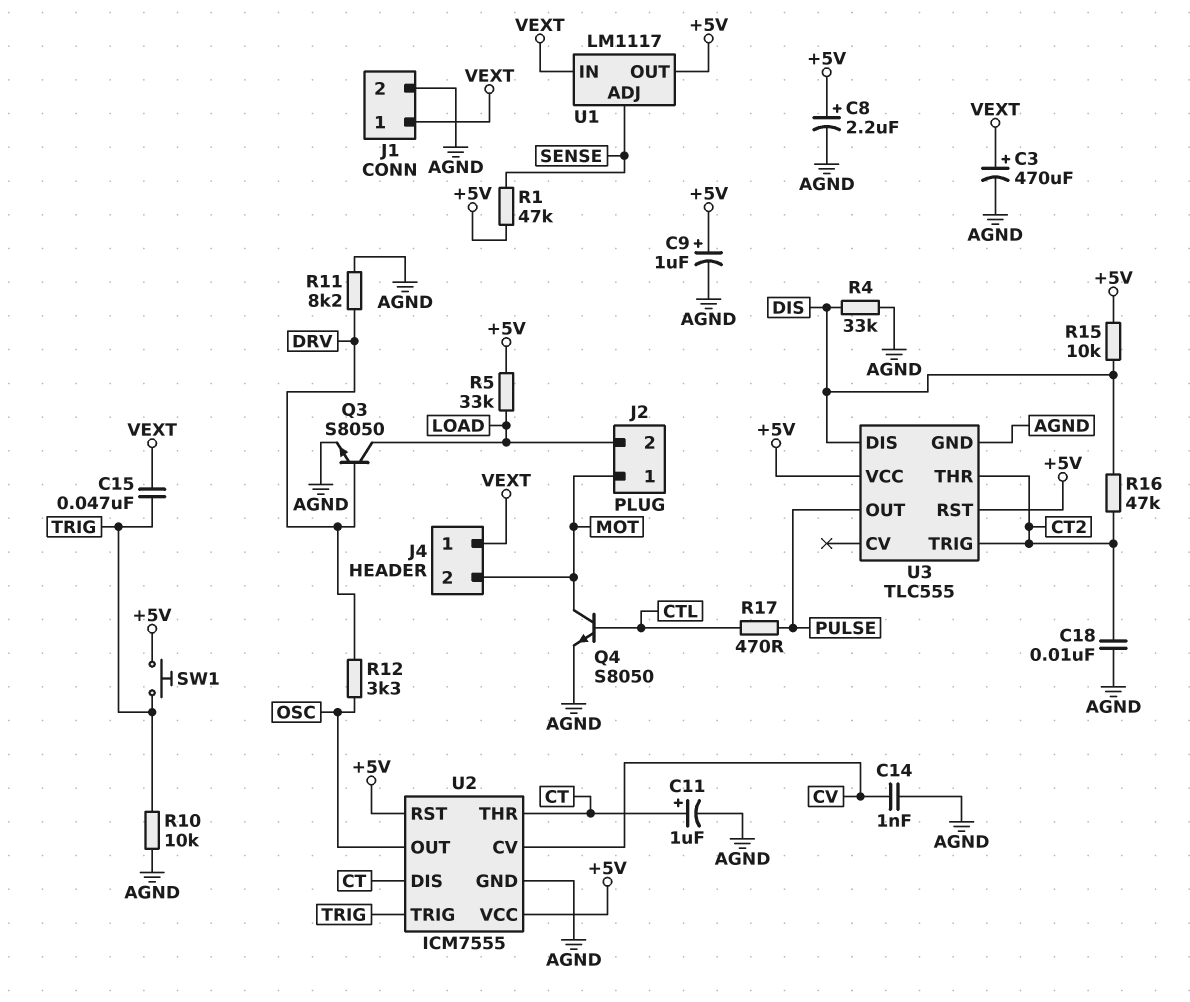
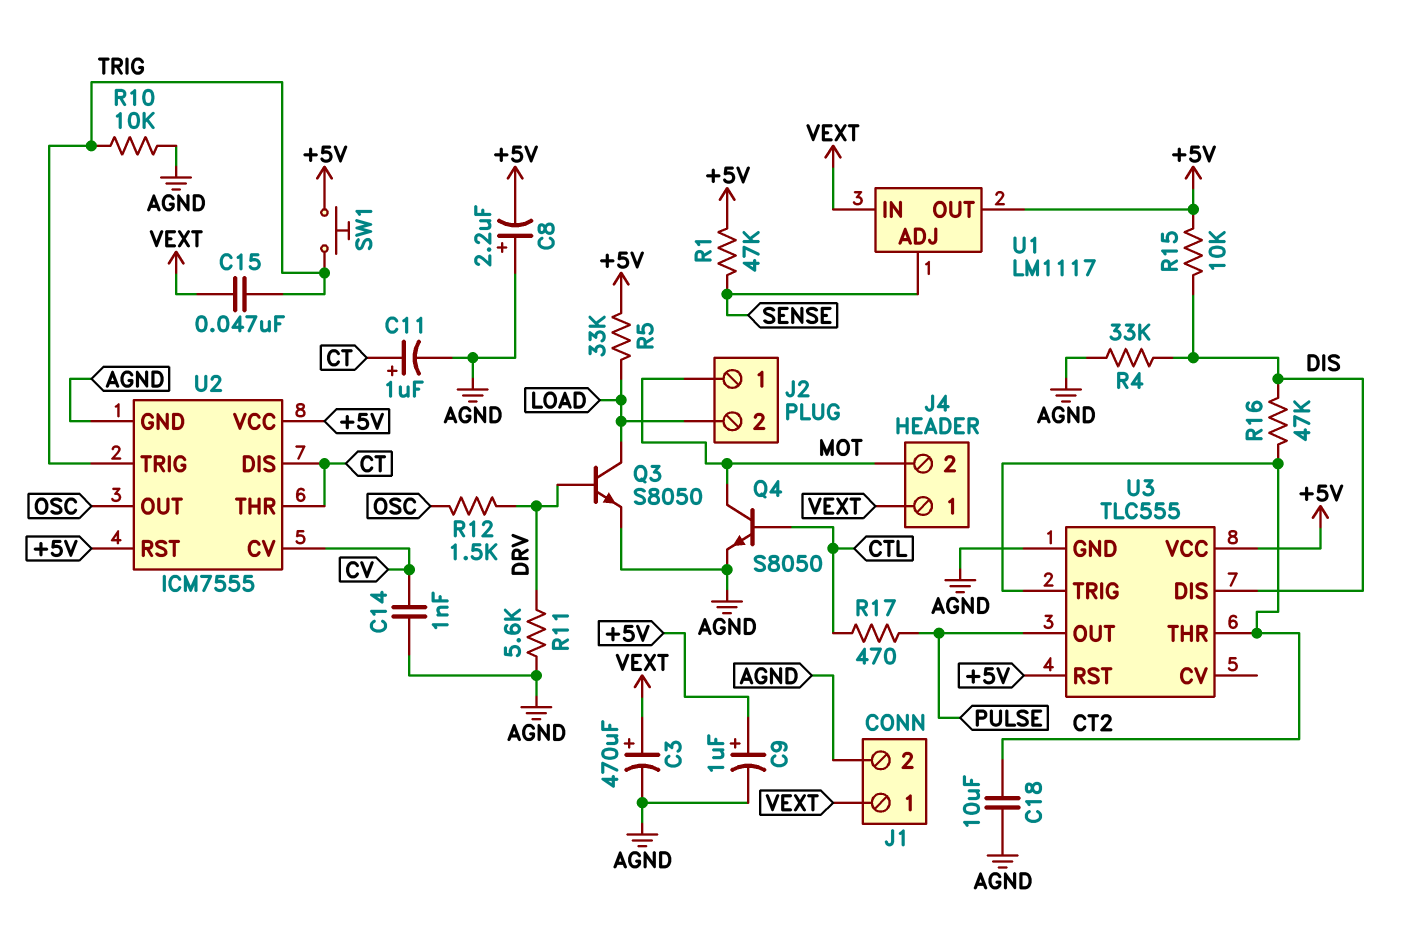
C8: 2.2uF (plus +5V, minus AGND) -> 2.2uF (plus AGND, minus +5V)
C18: 10nF (AGND, CT2) -> 10uF (AGND, CT2)
R11: 8.2k (AGND, DRV) -> 5.6k (AGND, DRV)
R12: 3.3k (DRV, OSC) -> 1.5k (DRV, OSC)

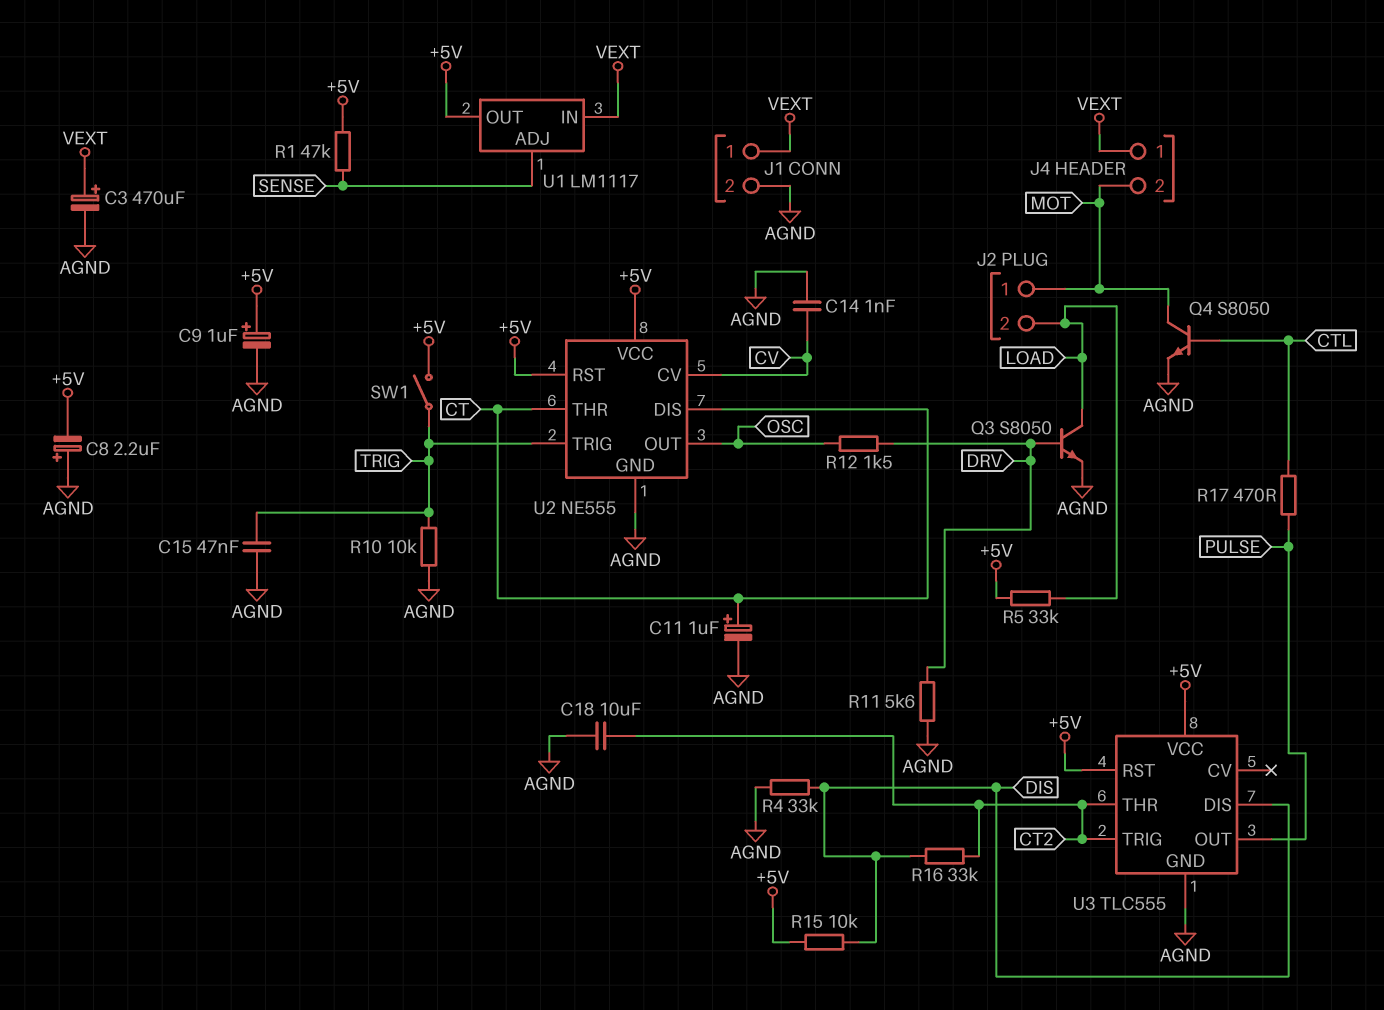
C15: 47nF (TRIG, VEXT) -> 47nF (AGND, TRIG)
R16: 47k (CT2, DIS) -> 33k (CT2, DIS)
SW1: button (+5V, TRIG) -> switch (+5V, TRIG)
U2: ICM7555 -> NE555

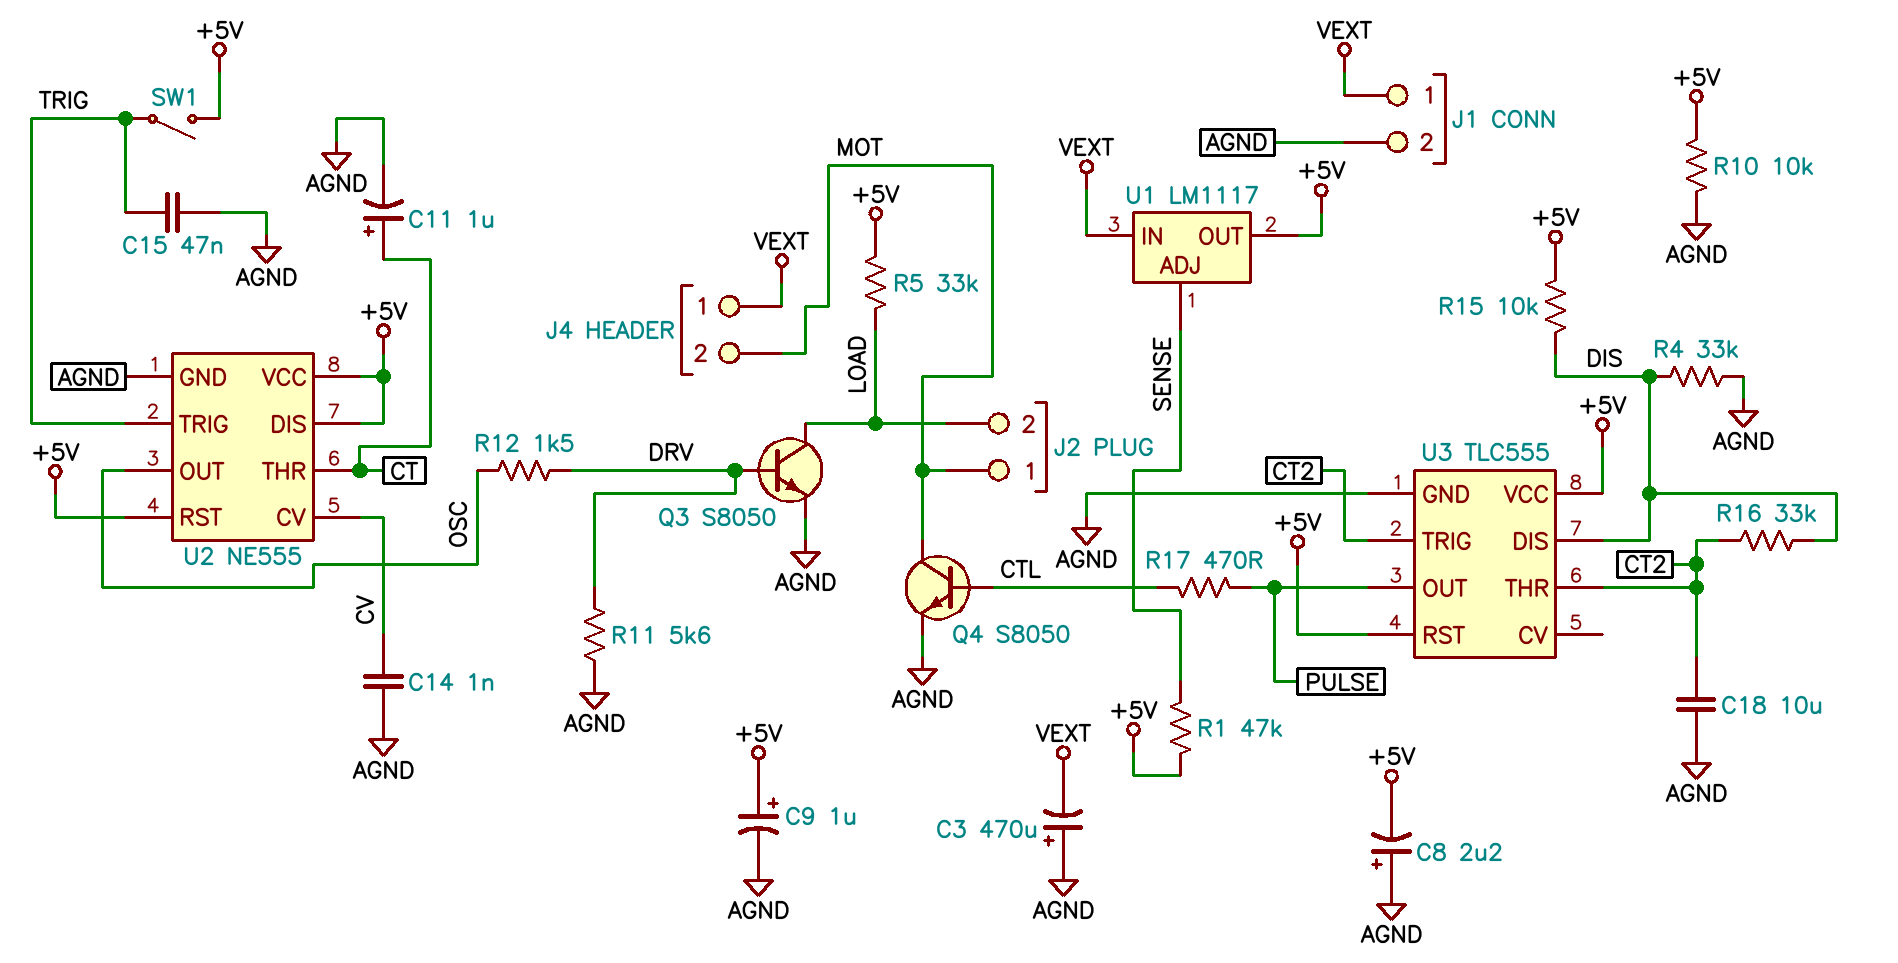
C3: 470uF (plus VEXT, minus AGND) -> 470uF (plus AGND, minus VEXT)
R10: 10k (AGND, TRIG) -> 10k (+5V, AGND)
U2 pin DIS: CT -> +5V

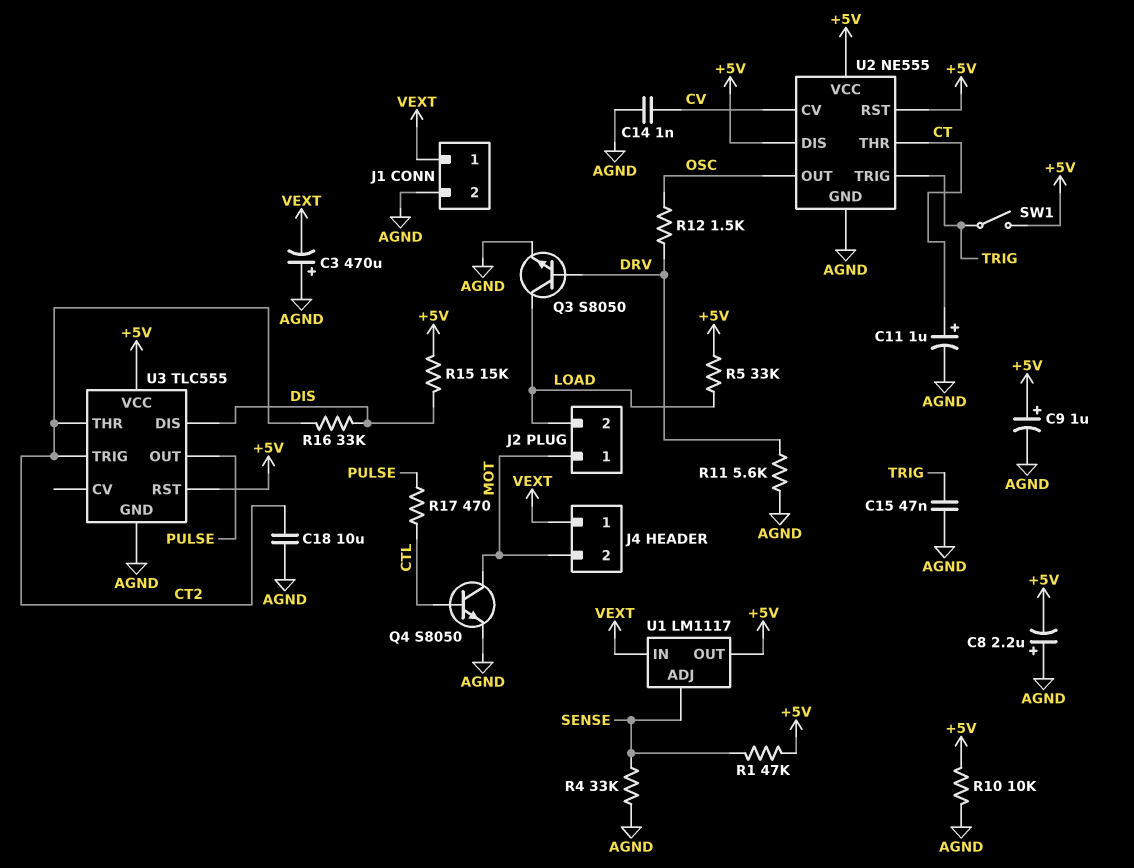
R4: 33k (AGND, DIS) -> 33k (AGND, SENSE)
R15: 10k (+5V, DIS) -> 15k (+5V, DIS)

